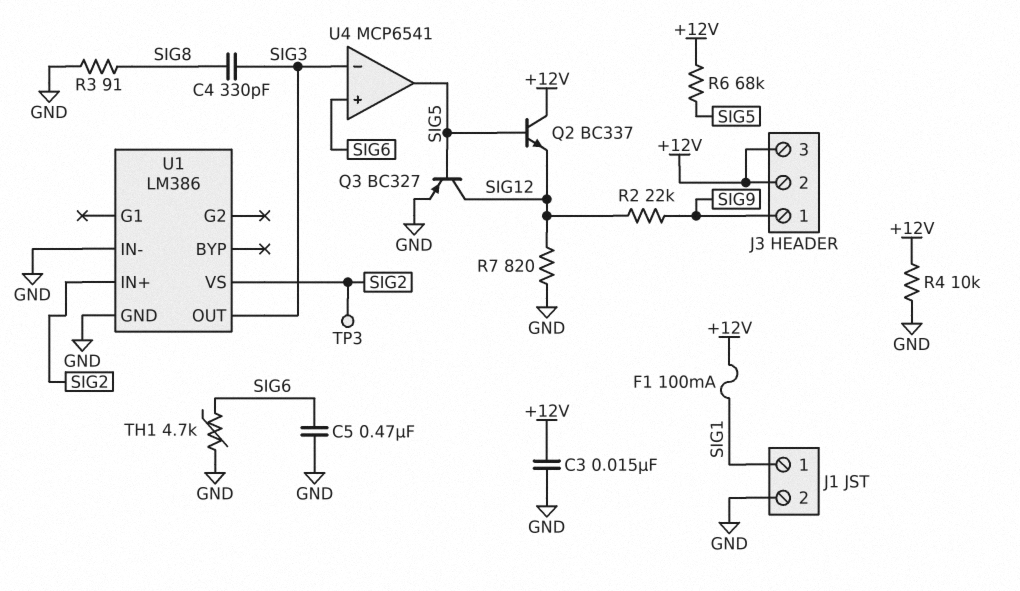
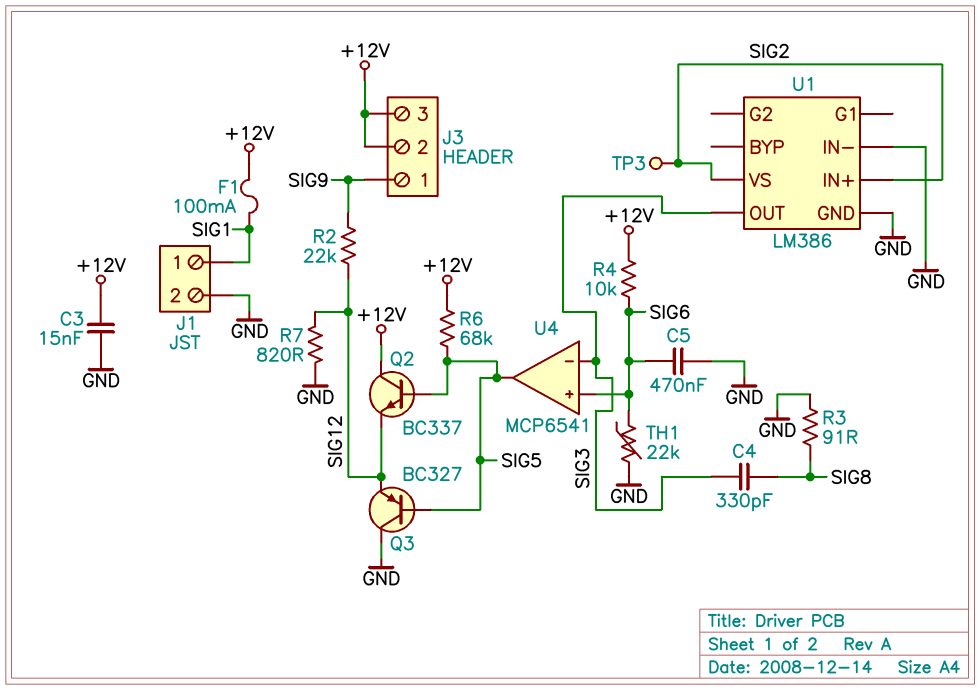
Q3: PNP BC327 (B SIG5, C SIG12, E GND) -> PNP BC327 (B SIG5, C GND, E SIG12)
R4: 10k (+12V, GND) -> 10k (+12V, SIG6)
TH1: 4.7k (GND, SIG6) -> 22k (GND, SIG6)

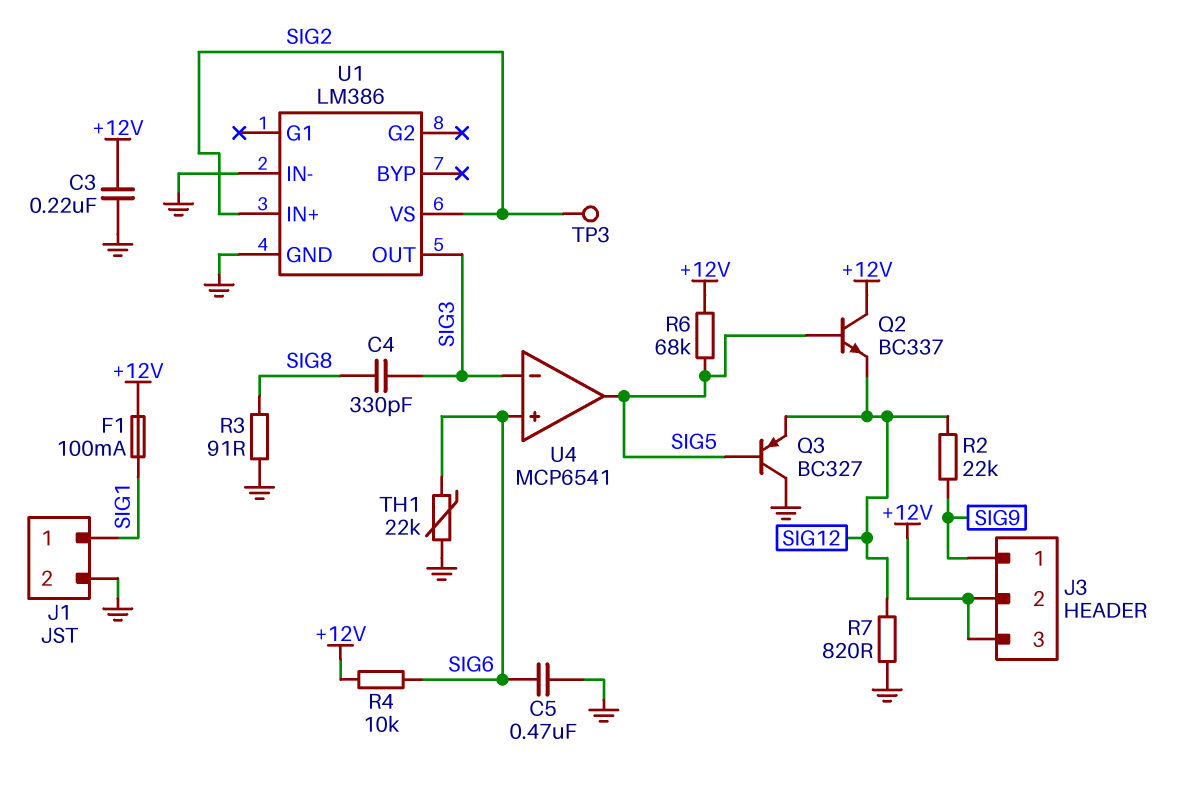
C3: 15nF (+12V, GND) -> 220nF (+12V, GND)

